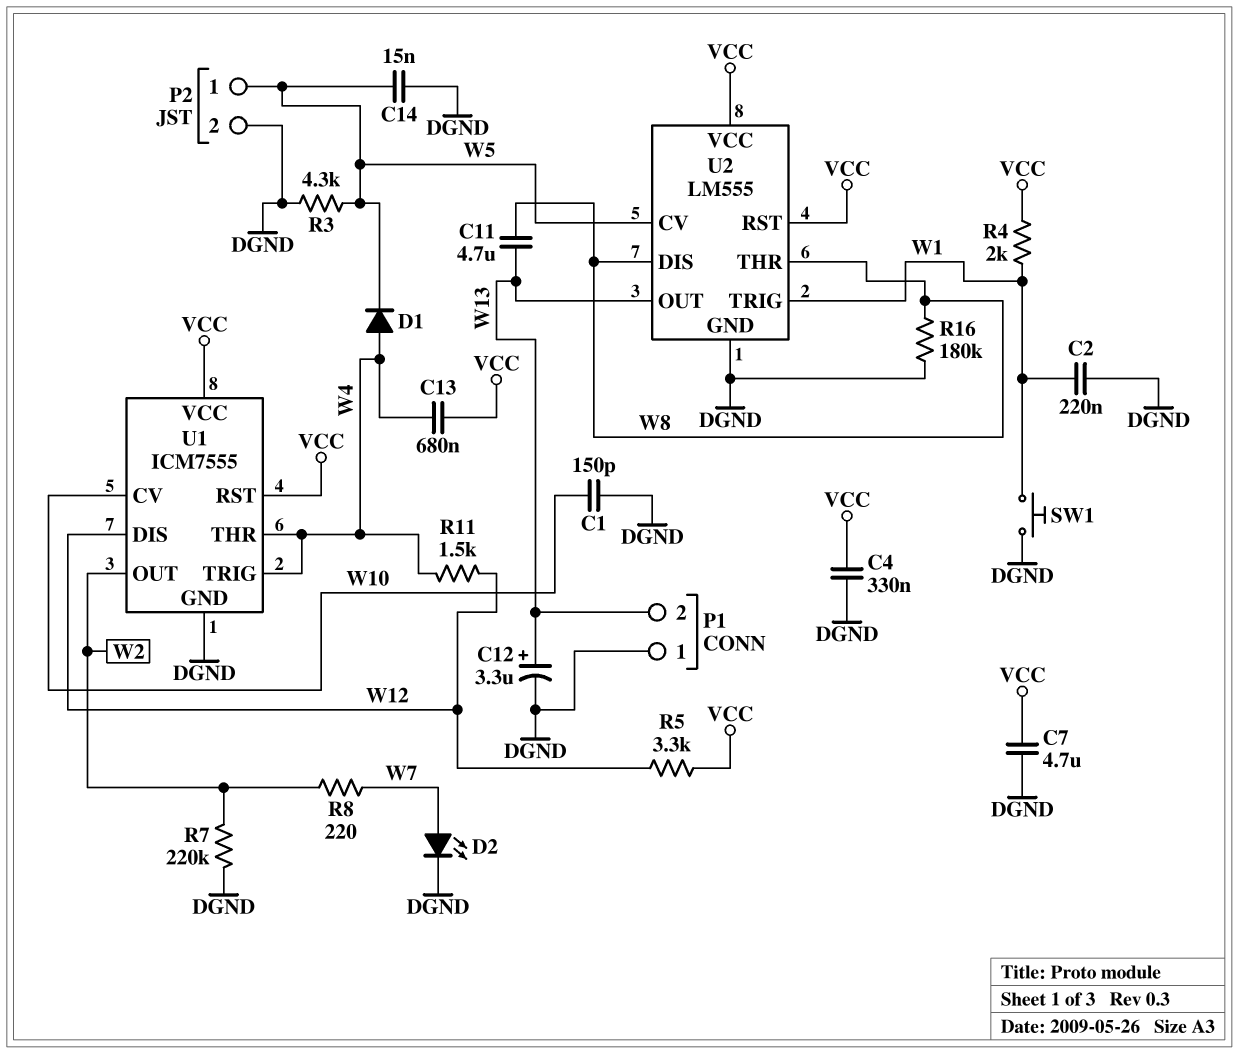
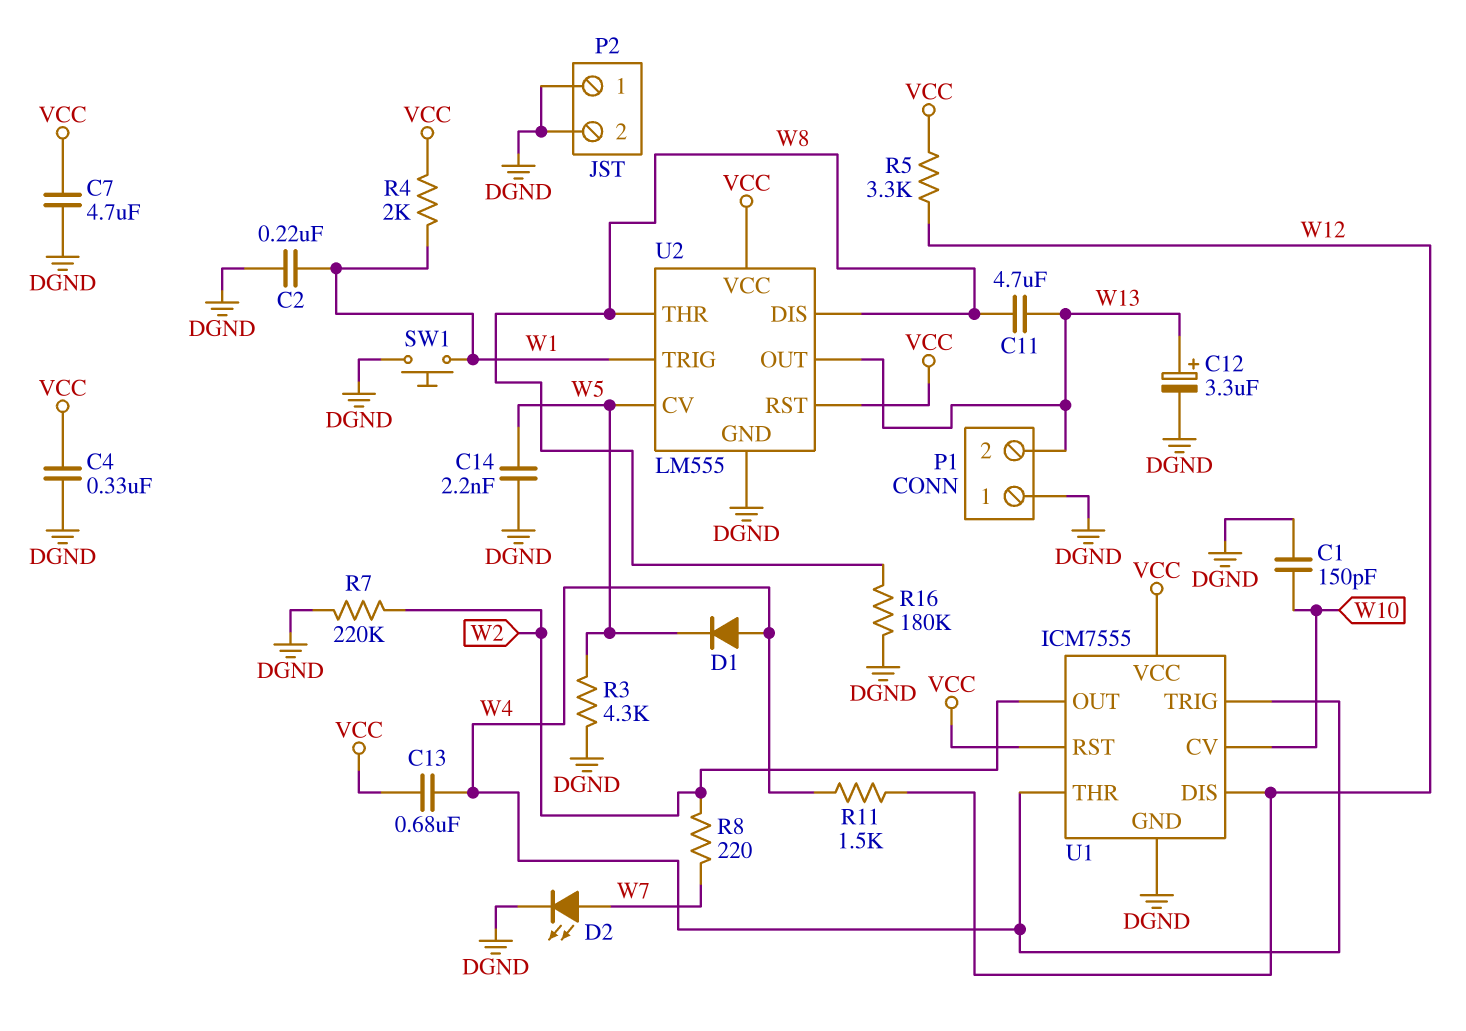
C14: 15nF (DGND, W5) -> 2.2nF (DGND, W5)
P2 pin 1: W5 -> DGND

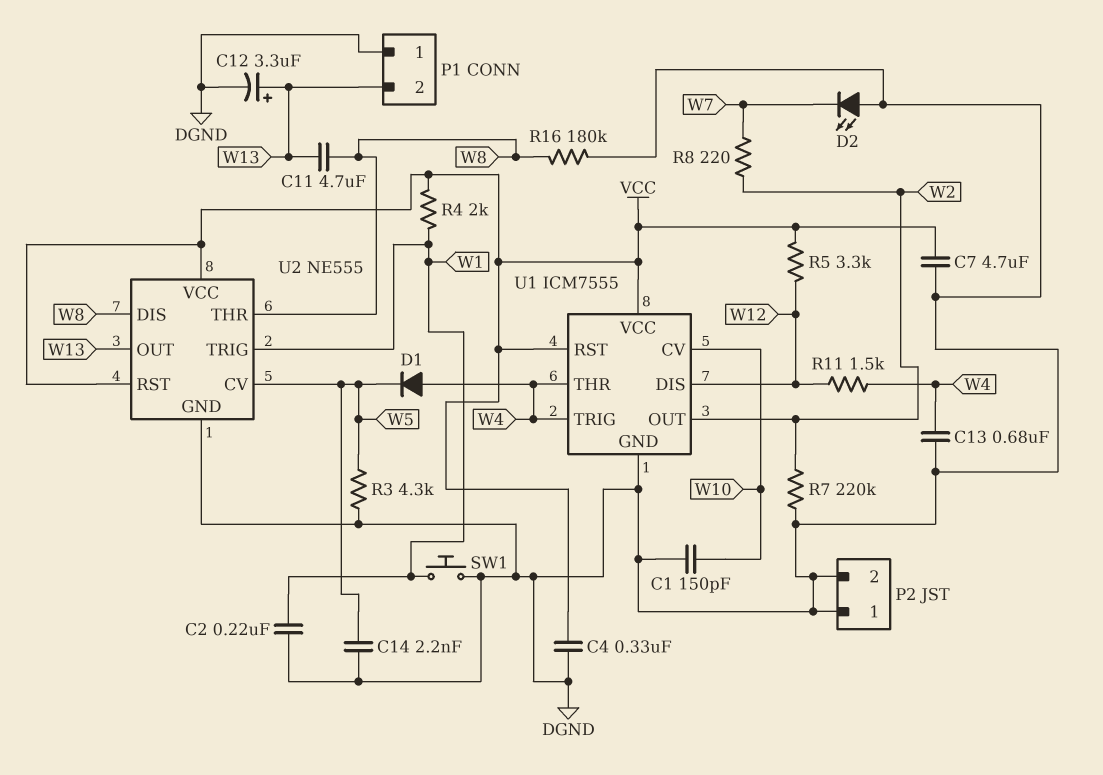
C13: 680nF (VCC, W4) -> 680nF (DGND, W4)
D2: LED (A W7, K DGND) -> LED (A DGND, K W7)
U2: LM555 -> NE555

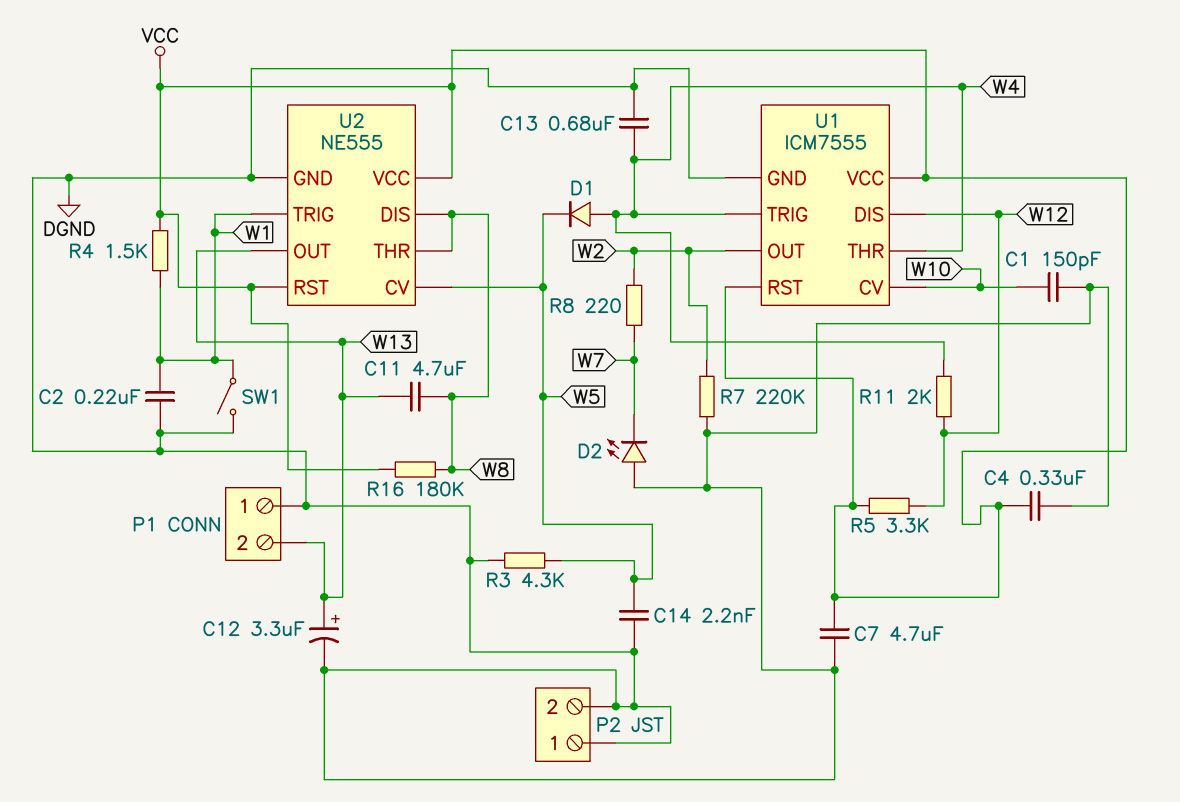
R4: 2k (VCC, W1) -> 1.5k (VCC, W1)
R11: 1.5k (W4, W12) -> 2k (W4, W12)
R16: 180k (DGND, W8) -> 180k (VCC, W8)
SW1: button (DGND, W1) -> switch (DGND, W1)

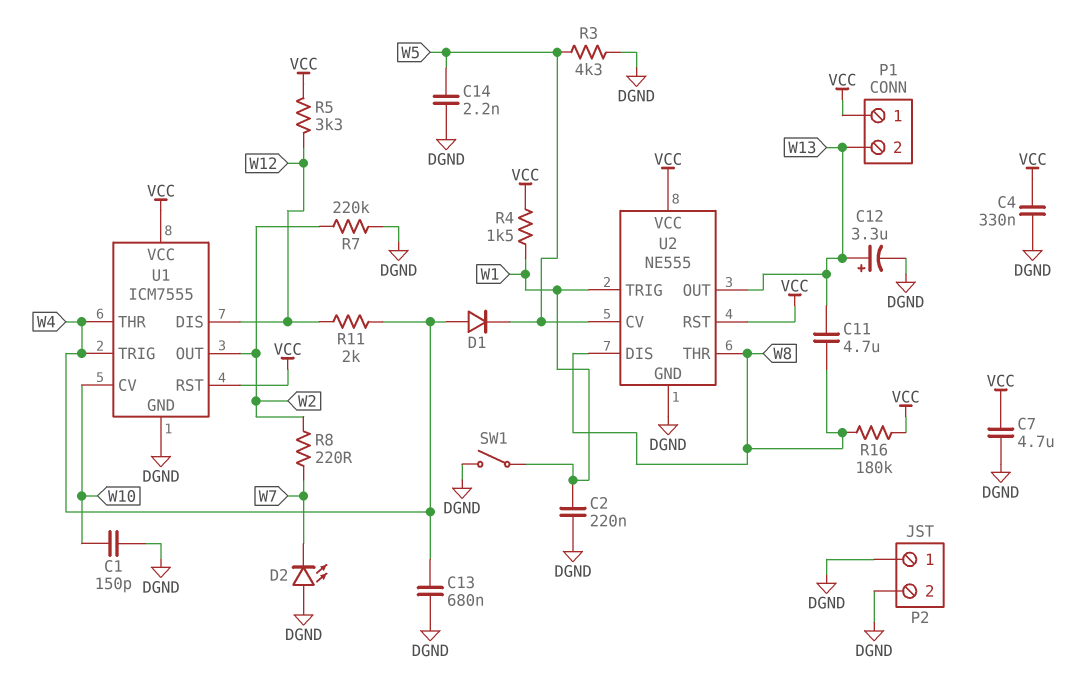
P1 pin 1: DGND -> VCC

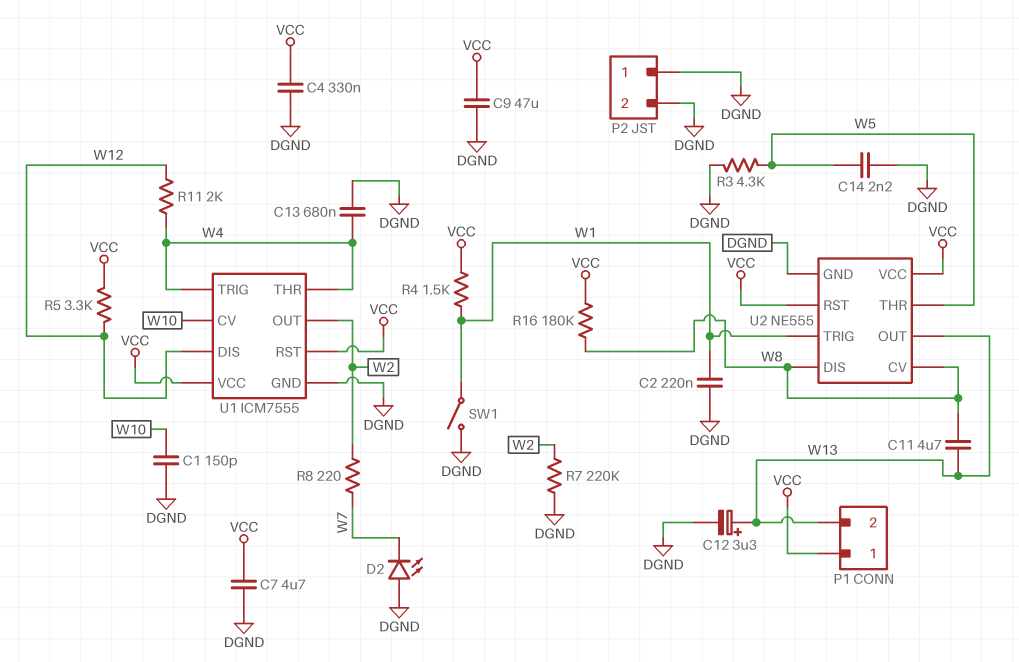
C9: none -> 47uF (DGND, VCC)
D1: diode (A W4, K W5) -> none
U2 pin CV: W5 -> W8
U2 pin THR: W8 -> W5

